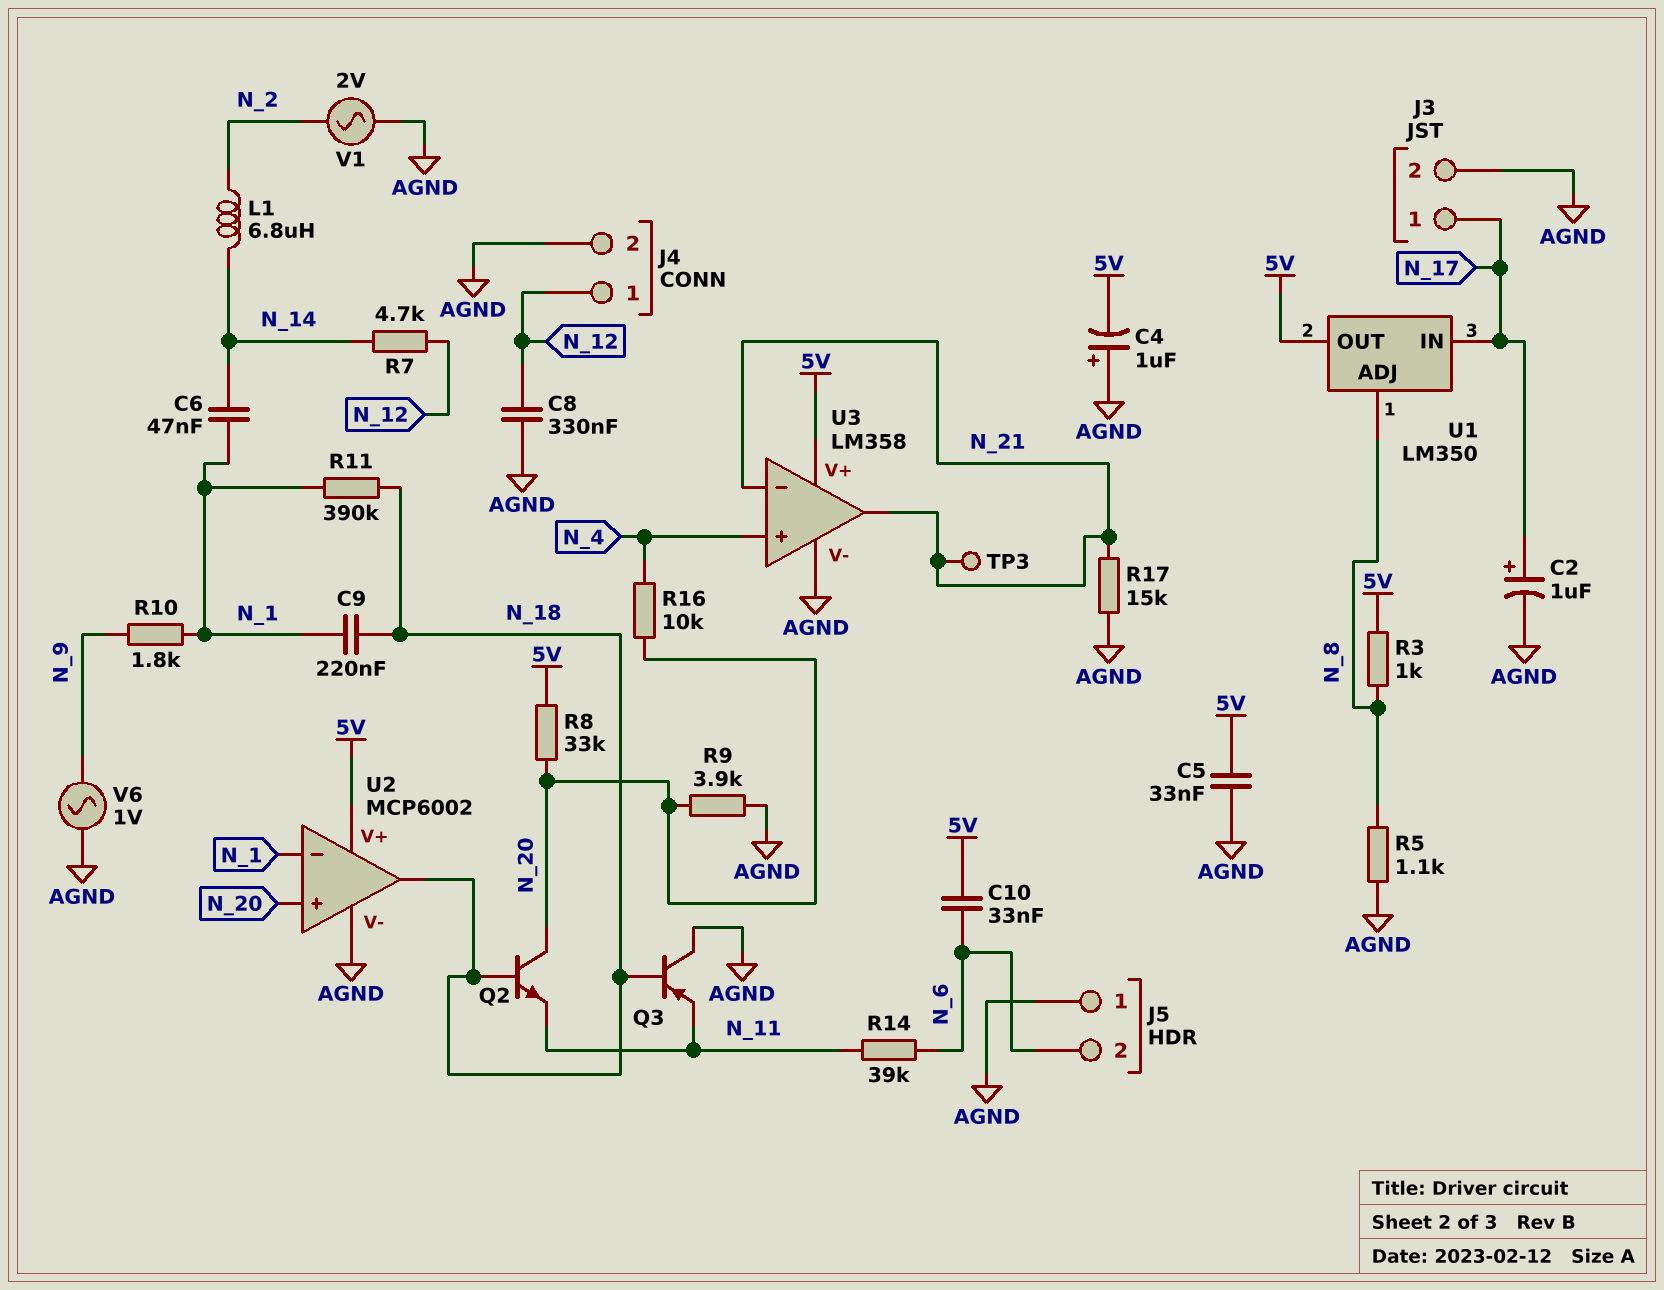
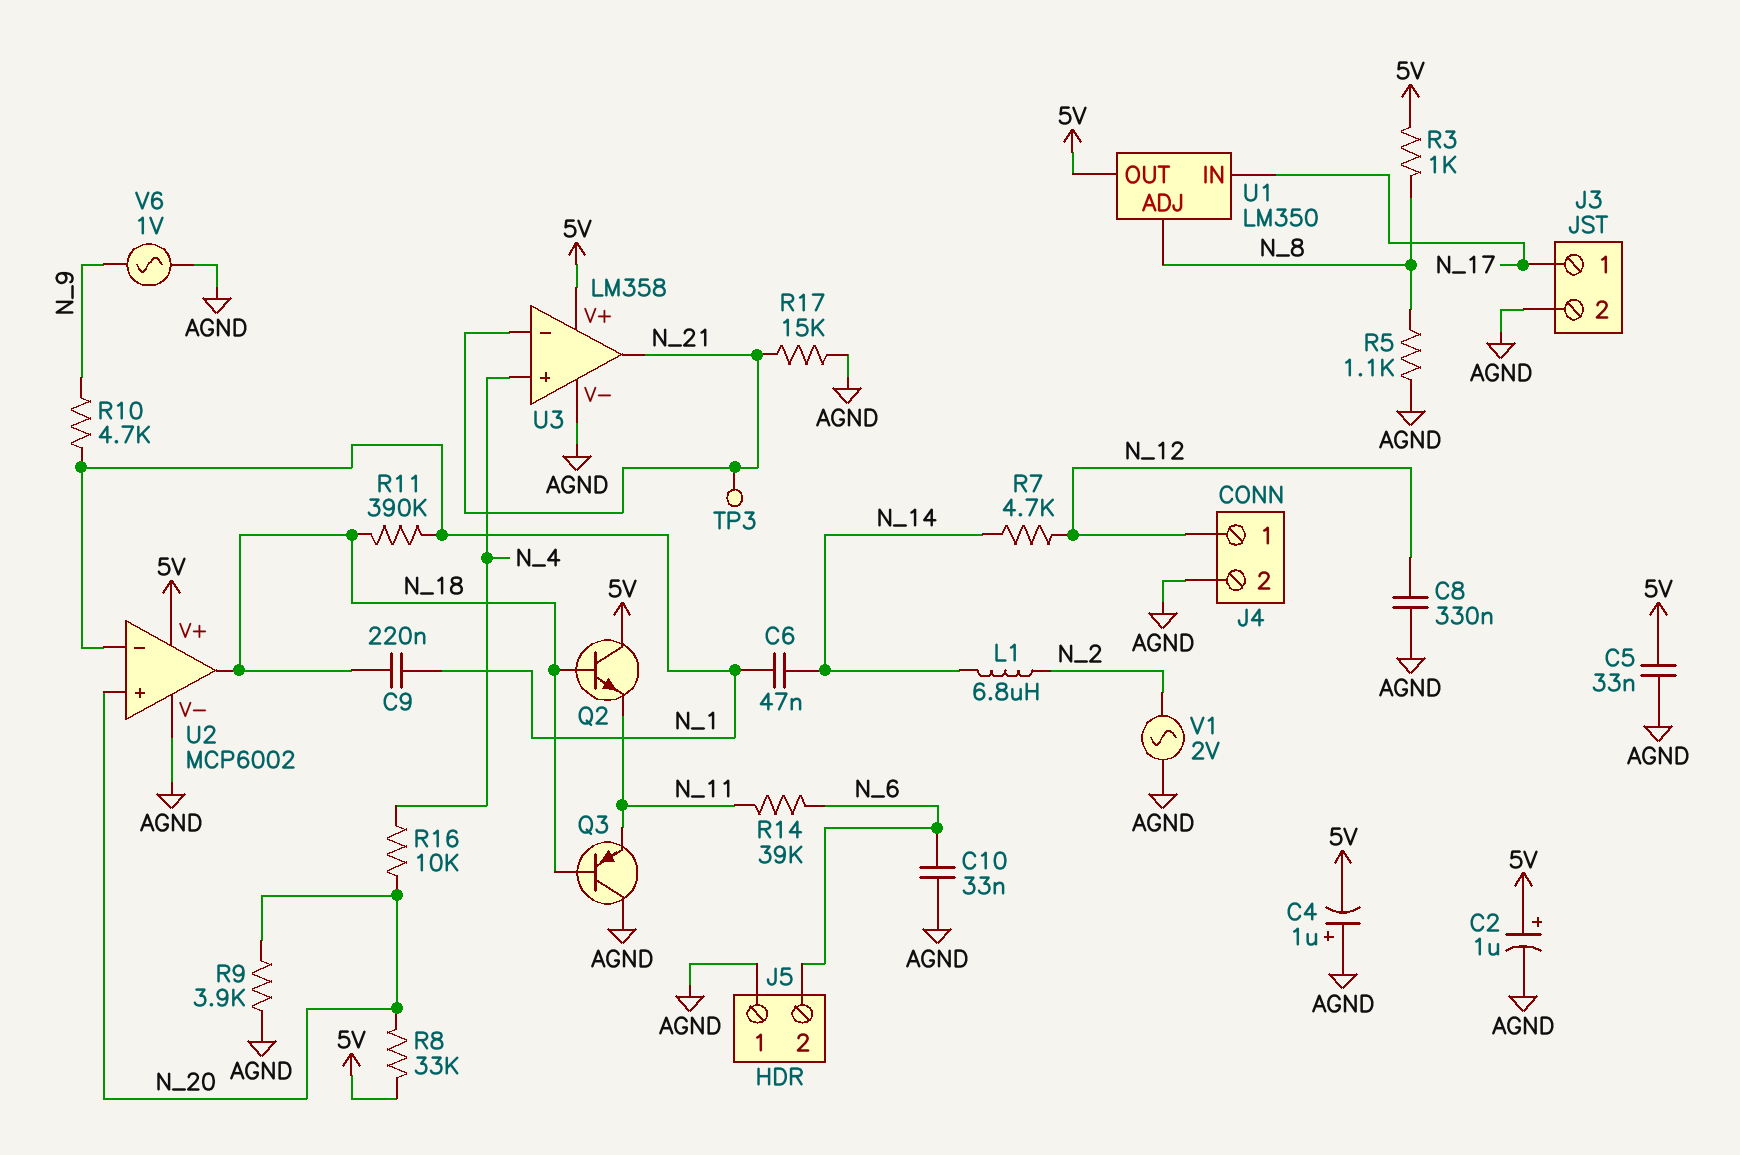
C2: 1uF (plus N_17, minus AGND) -> 1uF (plus 5V, minus AGND)
C10: 33nF (5V, N_6) -> 33nF (AGND, N_6)
Q2: NPN (B N_18, C N_20, E N_11) -> NPN (B N_18, C 5V, E N_11)
R10: 1.8k (N_1, N_9) -> 4.7k (N_1, N_9)

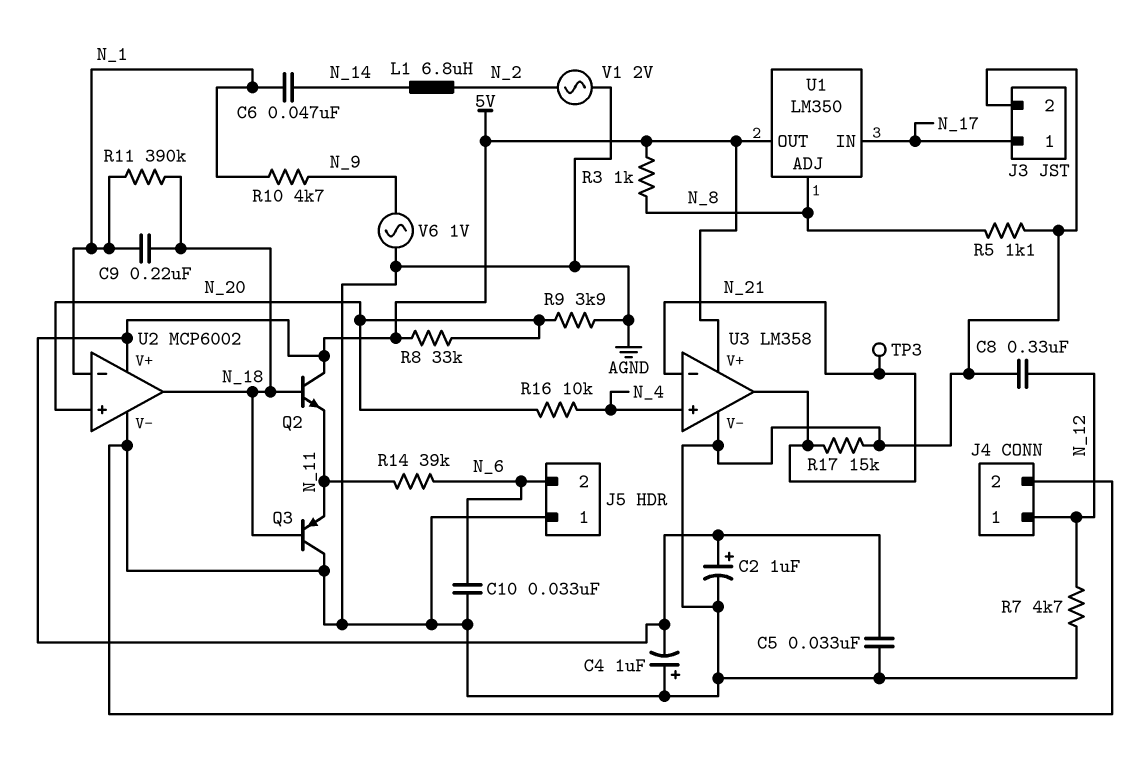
R7: 4.7k (N_12, N_14) -> 4.7k (AGND, N_12)

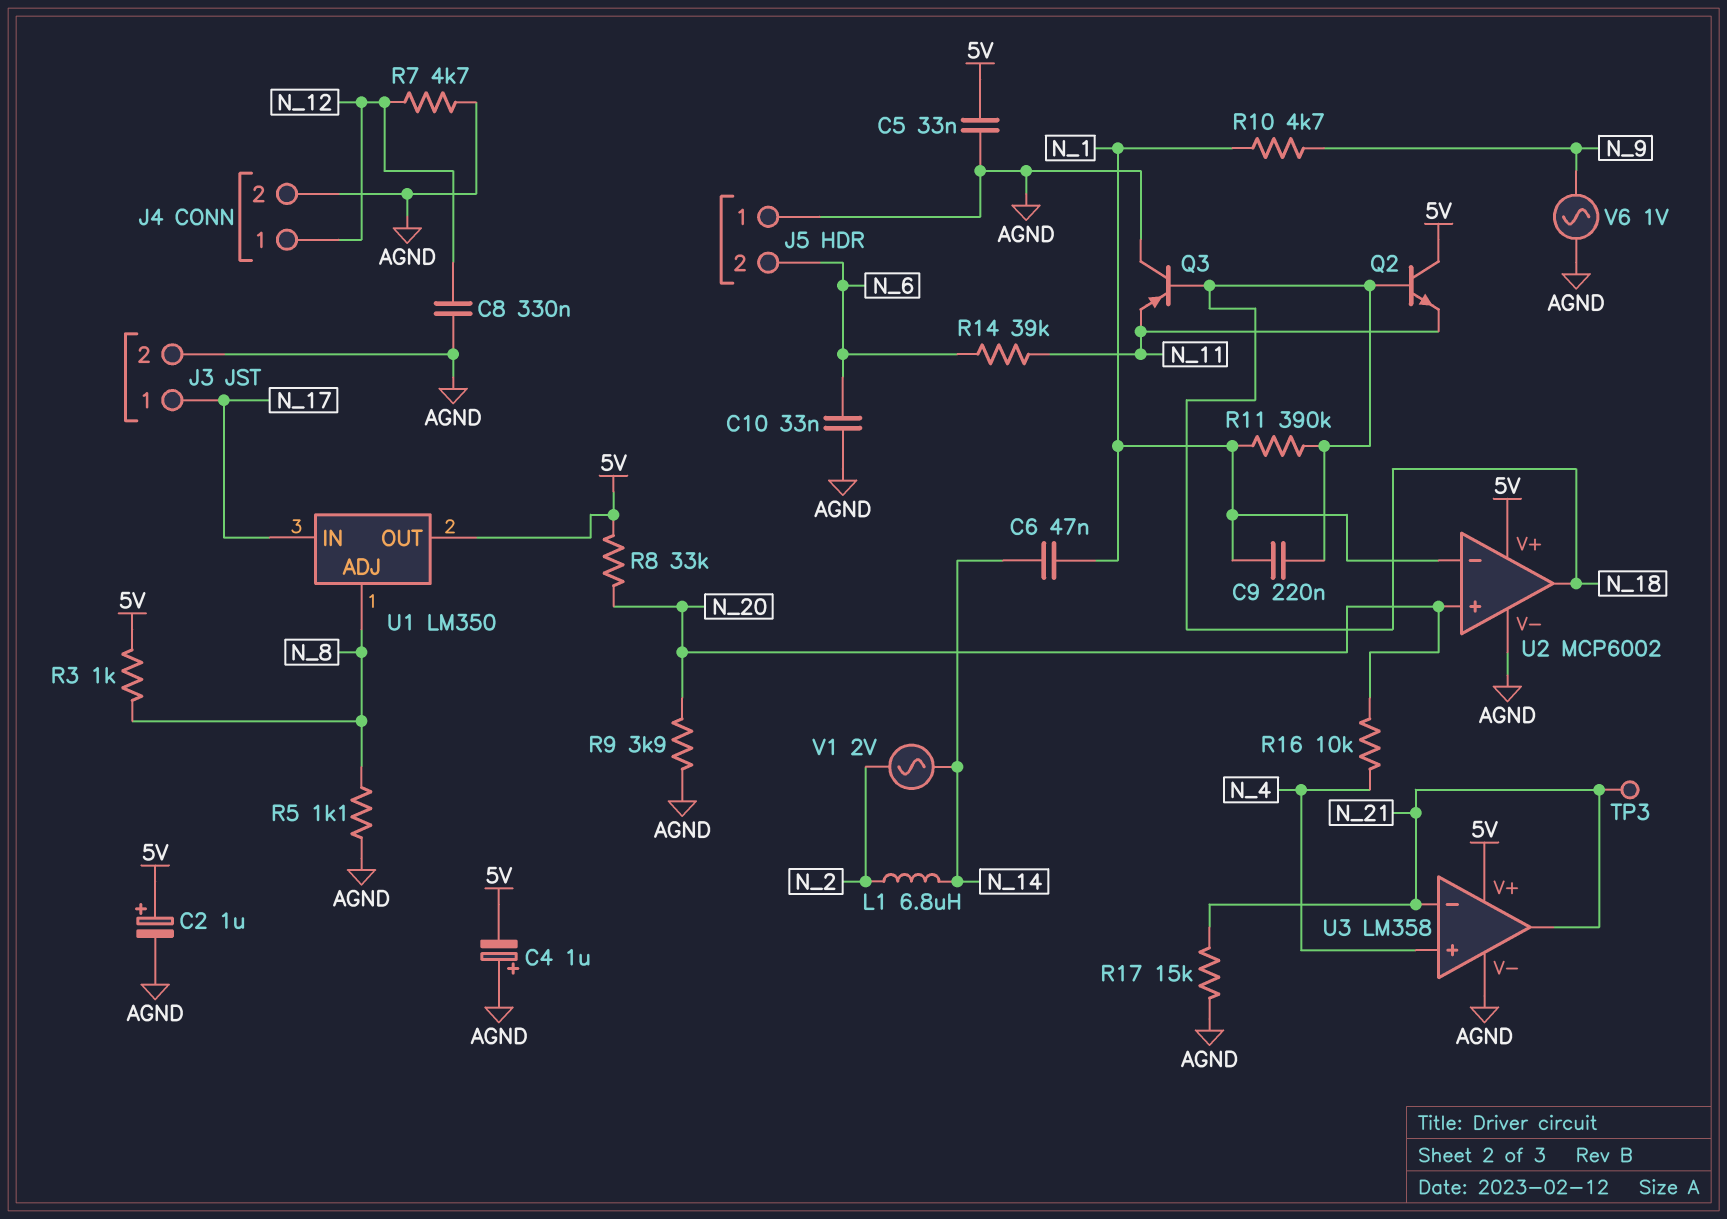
V1: AC 2V (AGND, N_2) -> AC 2V (N_2, N_14)

